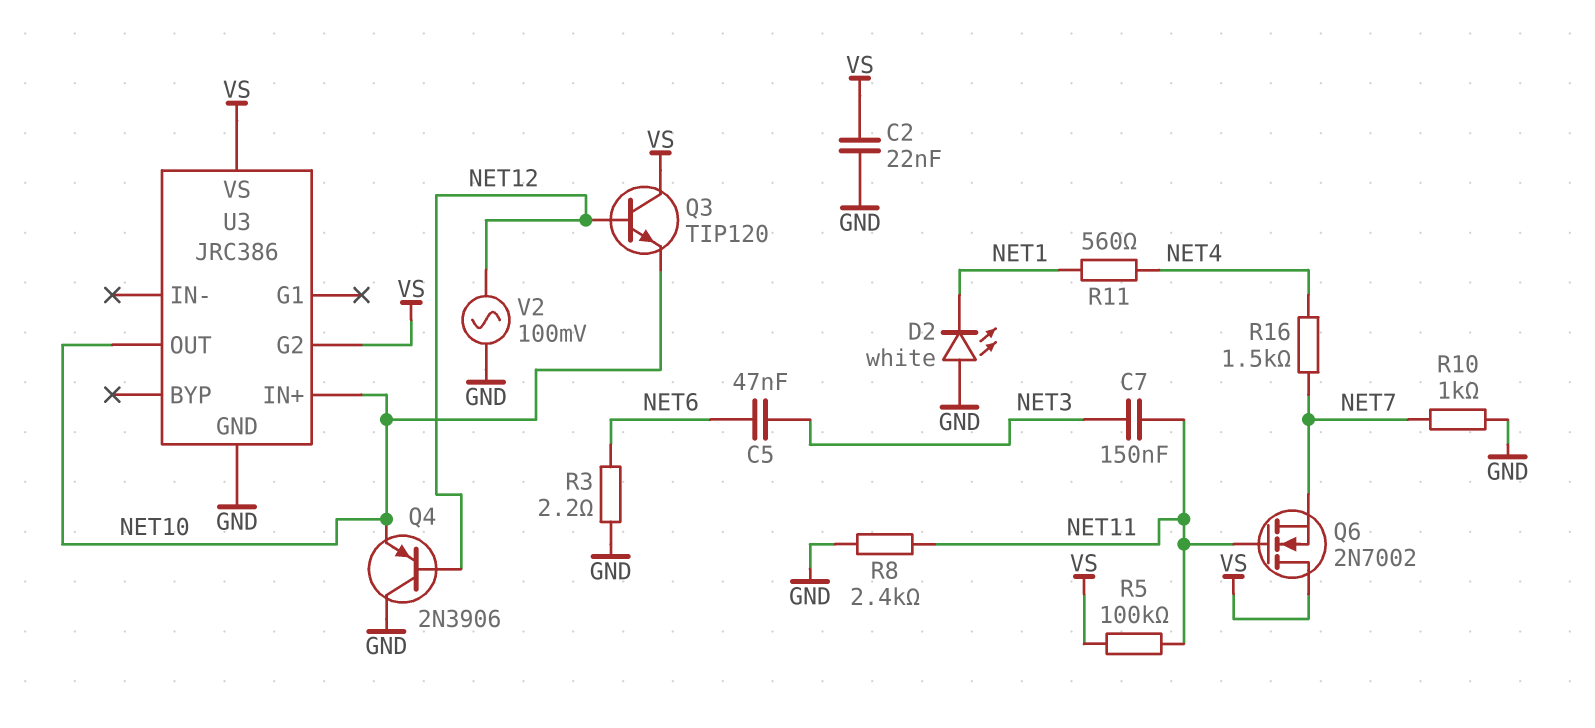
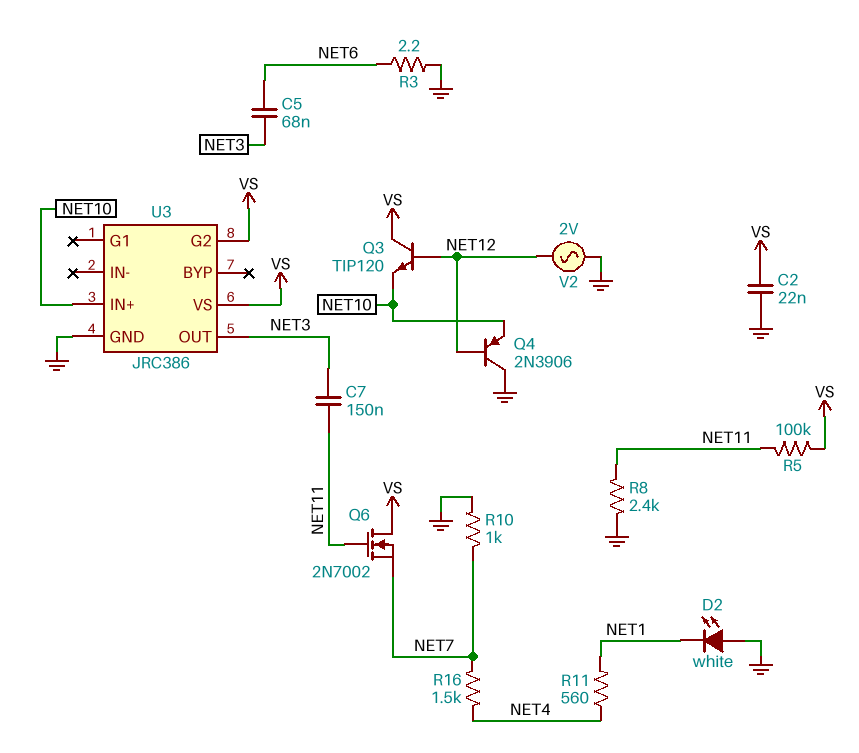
C5: 47nF (NET3, NET6) -> 68nF (NET3, NET6)
U3 pin OUT: NET10 -> NET3
V2: AC 100mV (GND, NET12) -> AC 2V (GND, NET12)

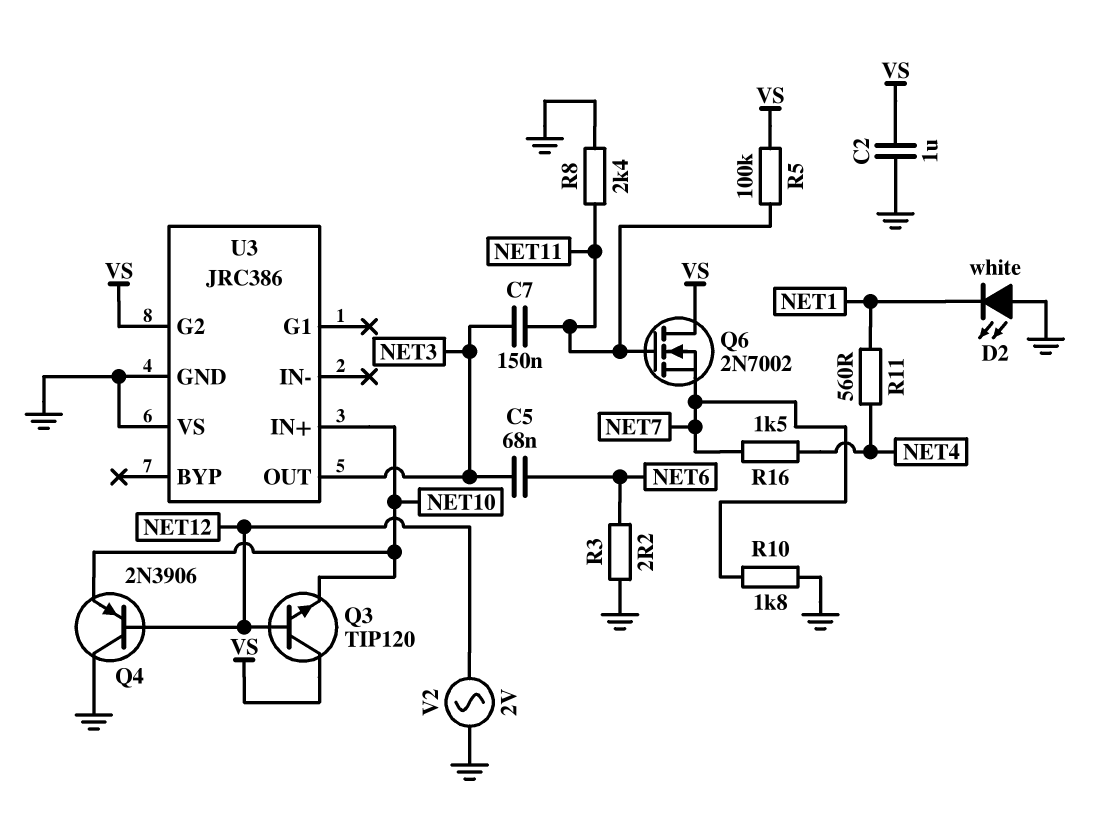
C2: 22nF (GND, VS) -> 1uF (GND, VS)
R10: 1k (GND, NET7) -> 1.8k (GND, NET7)
U3 pin VS: VS -> GND

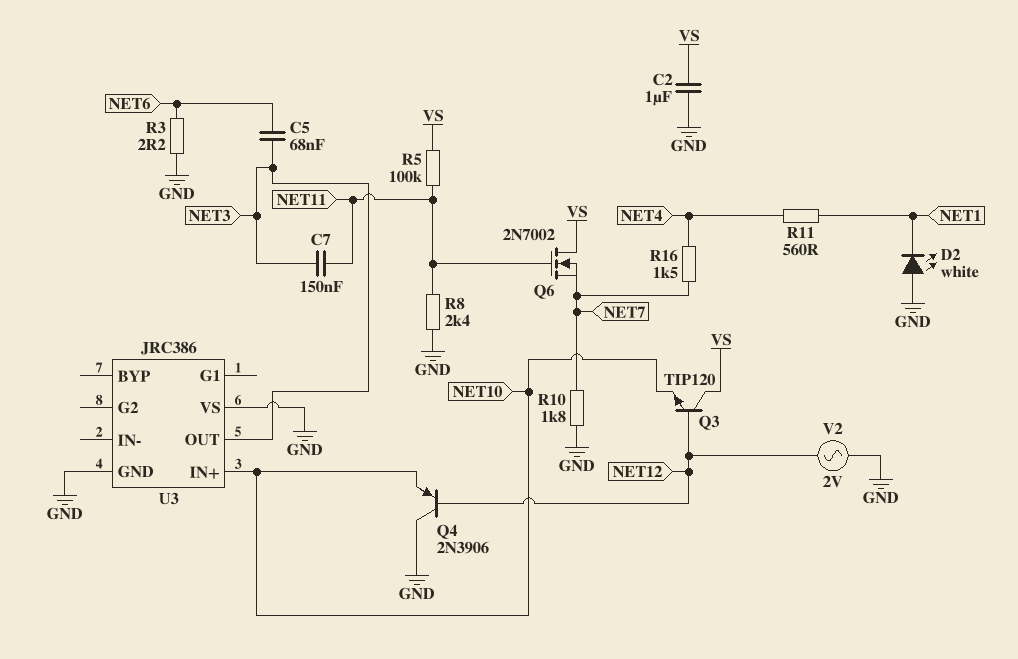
U3 pin G2: VS -> none

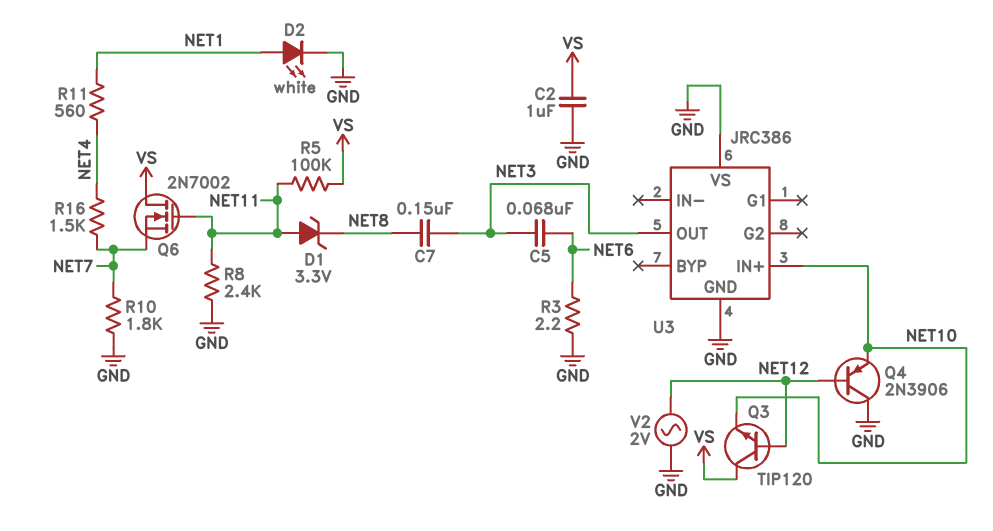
C7: 150nF (NET3, NET11) -> 150nF (NET3, NET8)
D1: none -> zener 3.3V (A NET11, K NET8)
D2: LED white (A GND, K NET1) -> LED white (A NET1, K GND)

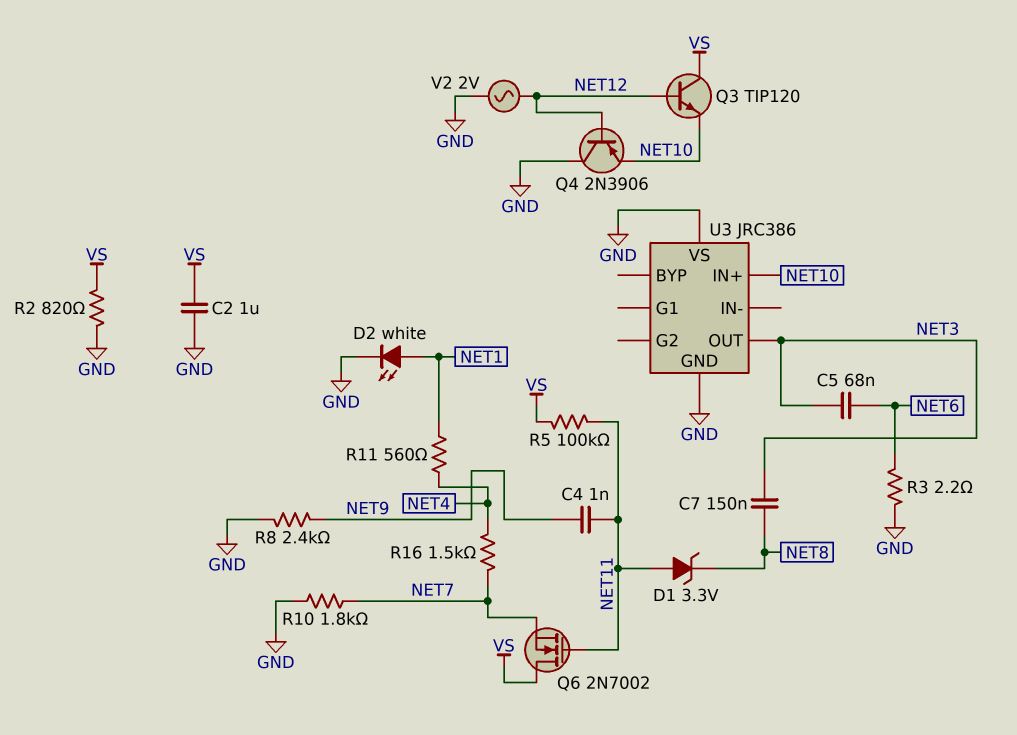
C4: none -> 1nF (NET9, NET11)
R2: none -> 820 (GND, VS)
R8: 2.4k (GND, NET11) -> 2.4k (GND, NET9)

